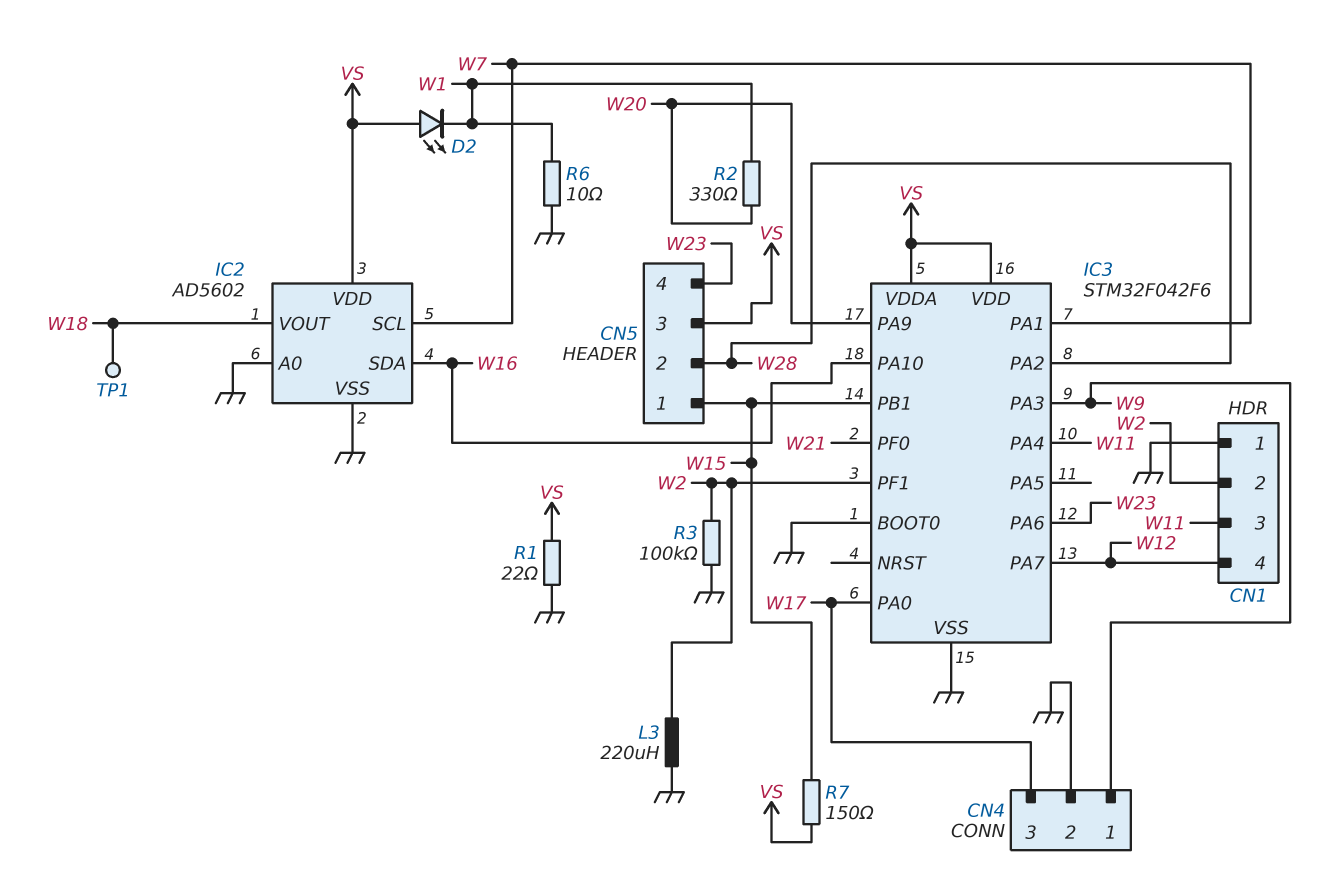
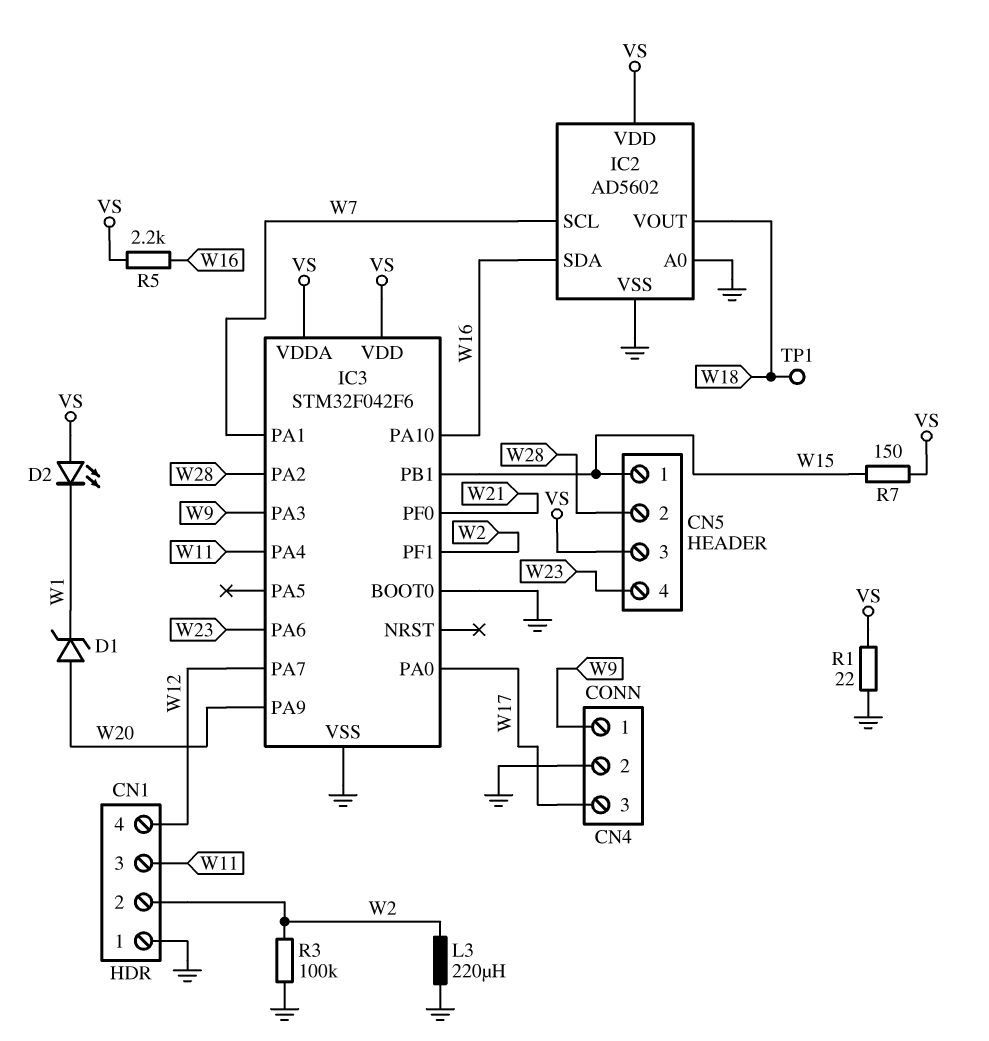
D1: none -> zener (A W20, K W1)
R2: 330 (W1, W20) -> none
R5: none -> 2.2k (VS, W16)
R6: 10 (GND, W1) -> none

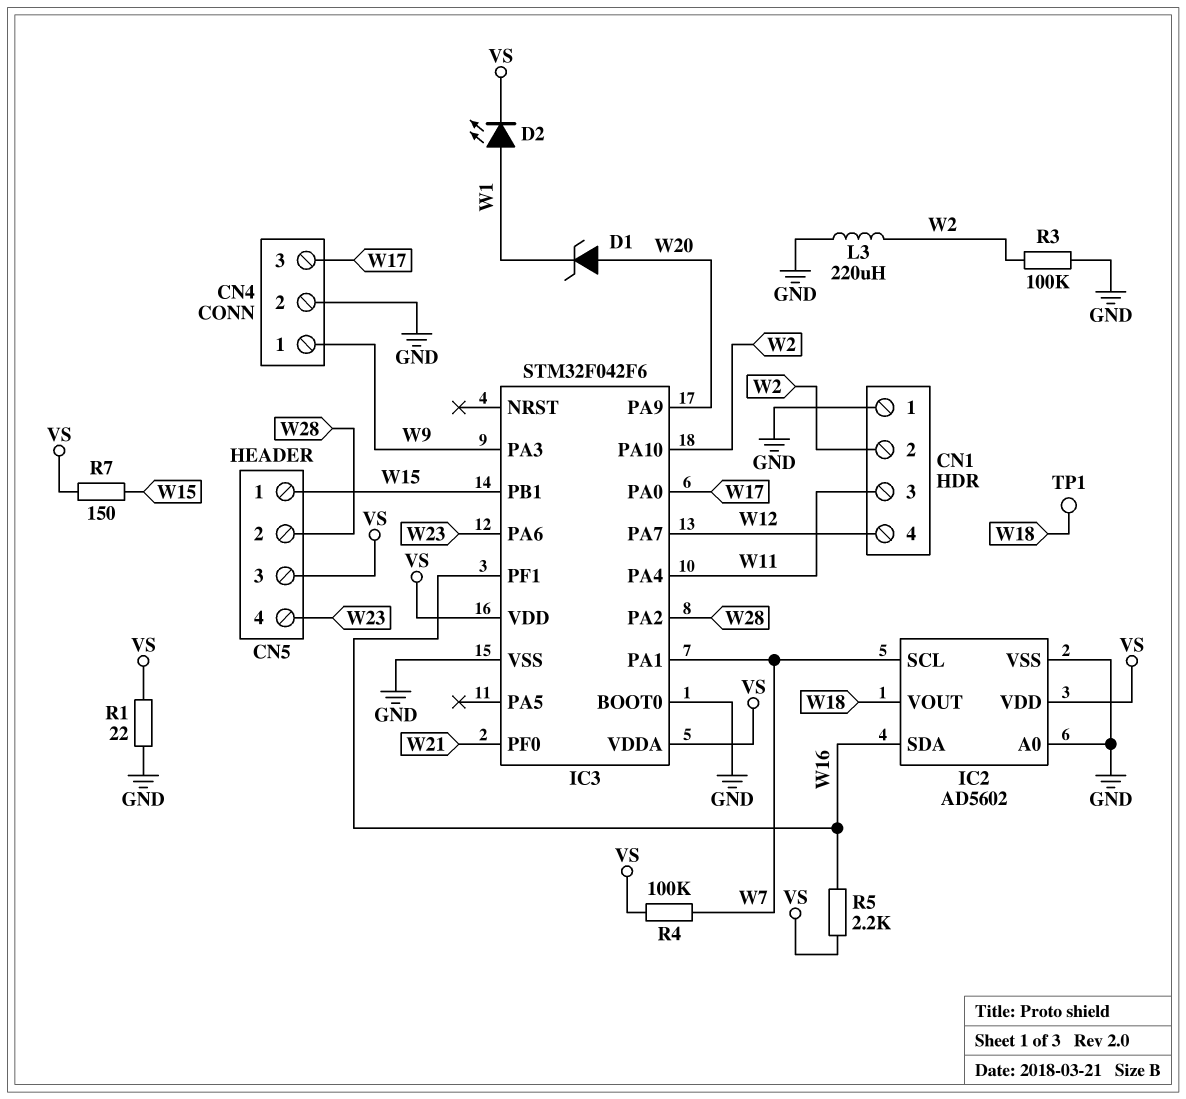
D2: LED (A VS, K W1) -> LED (A W1, K VS)
IC3 pin PA10: W16 -> W2
IC3 pin PF1: W2 -> W16
R4: none -> 100k (VS, W7)

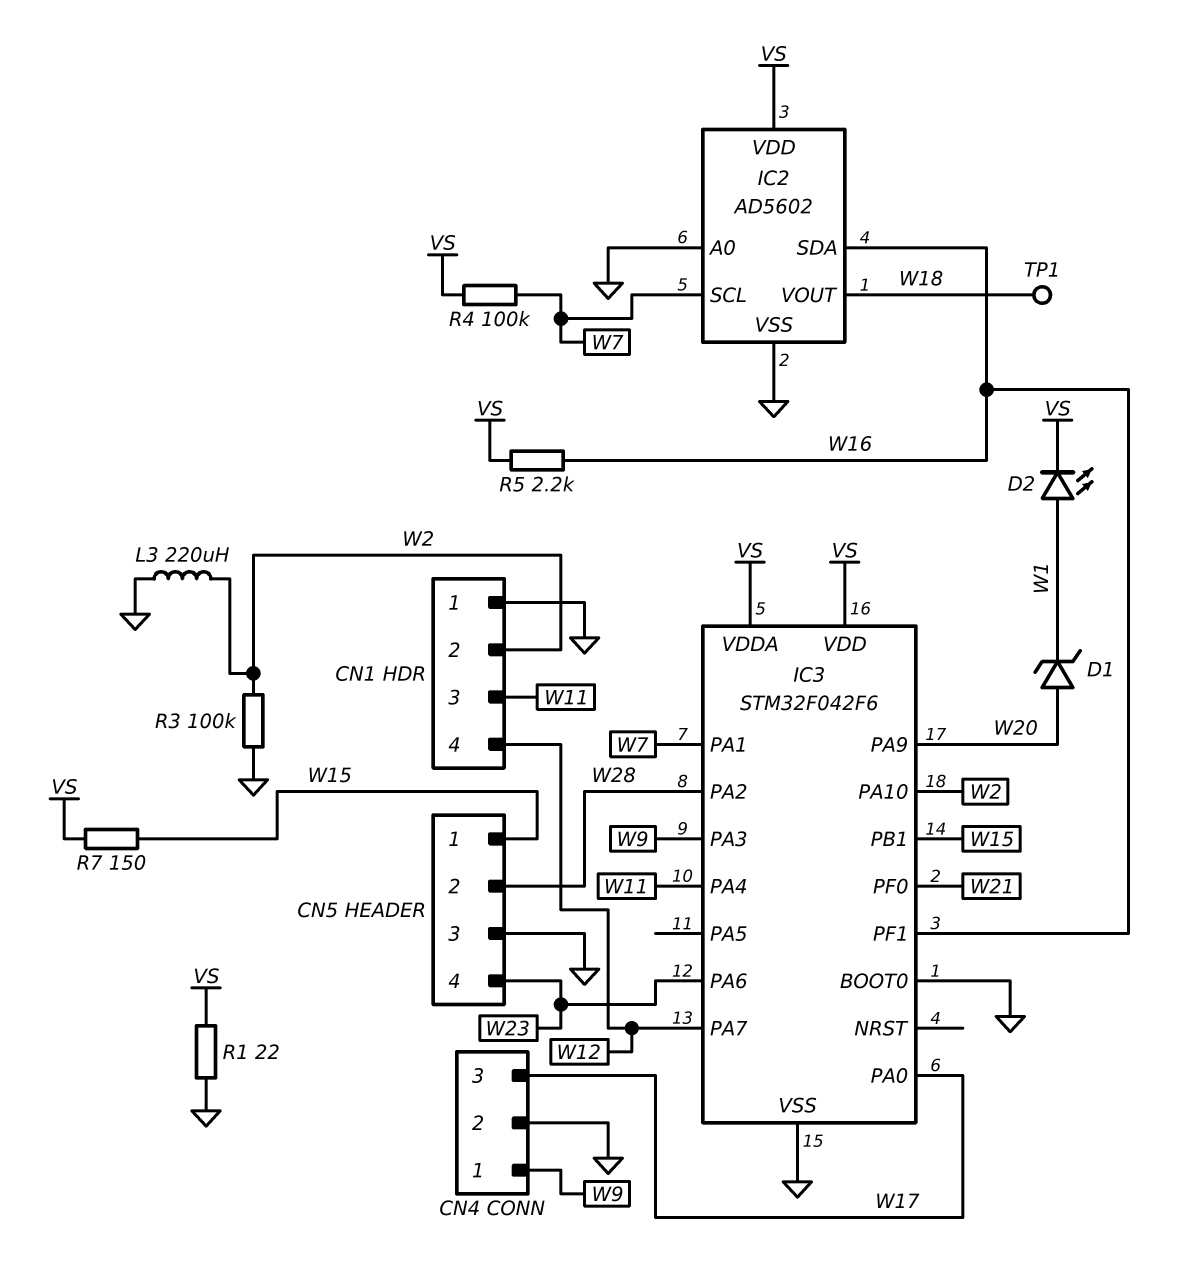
CN5 pin 3: VS -> GND

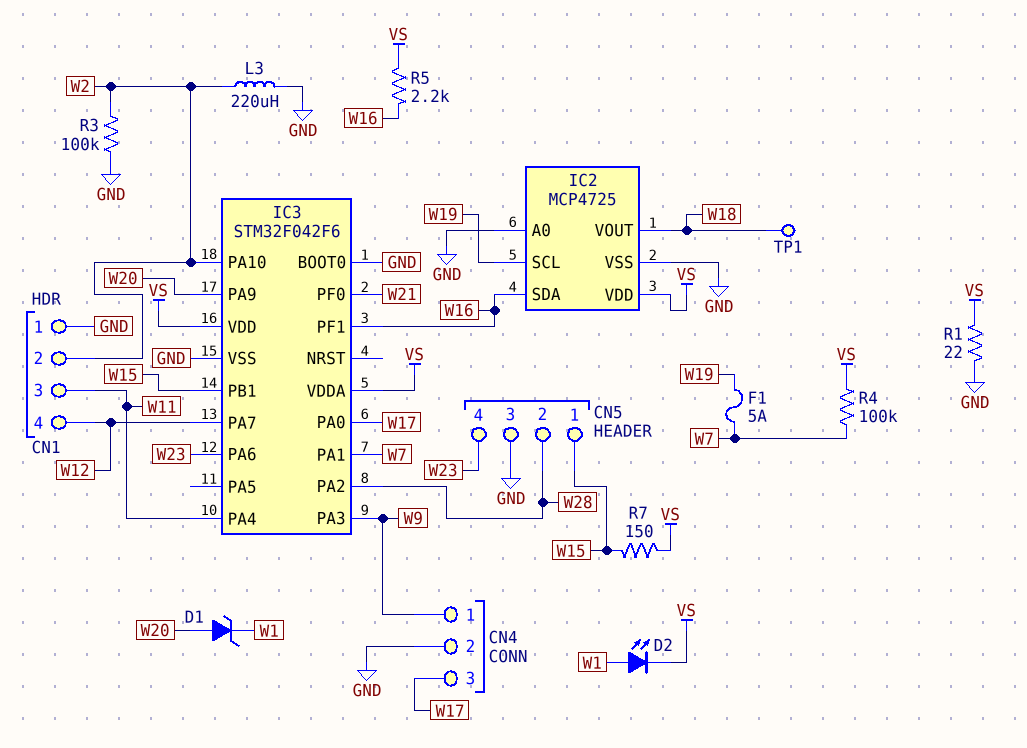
F1: none -> 5A (W7, W19)
IC2: AD5602 -> MCP4725
IC2 pin SCL: W7 -> W19

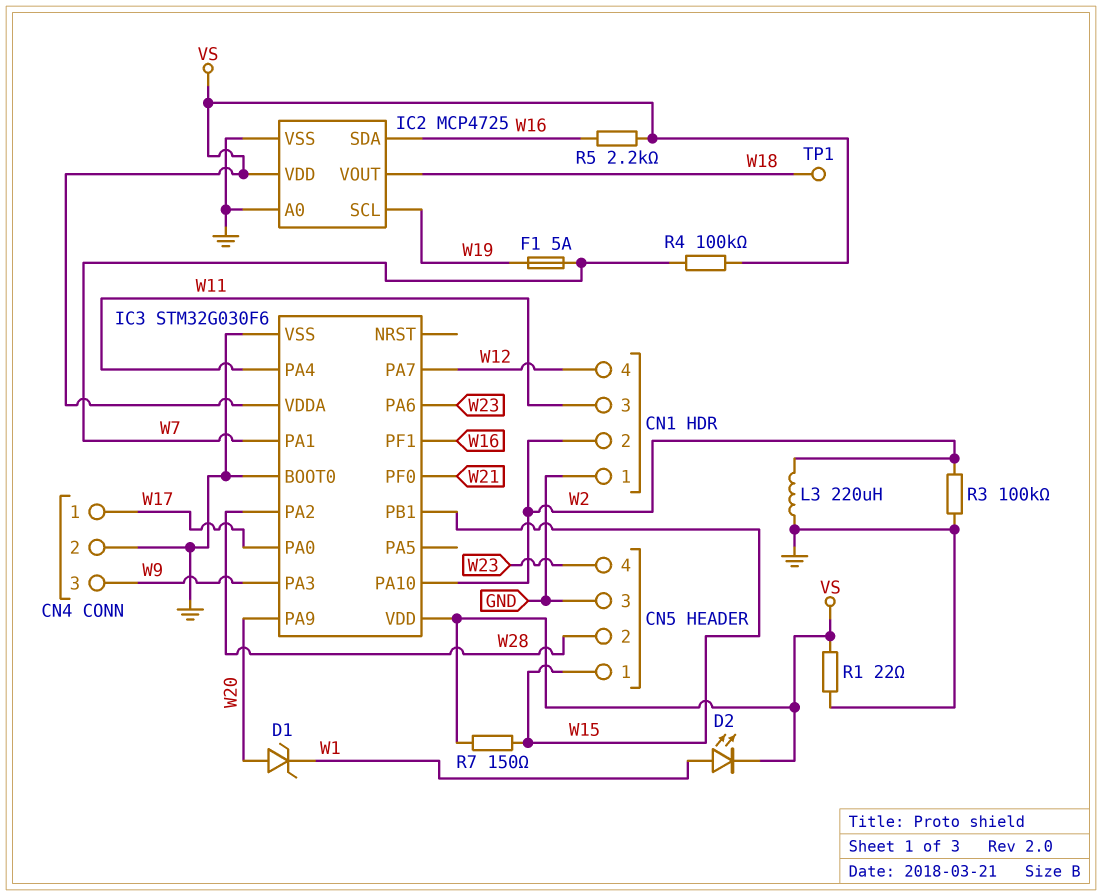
CN4 pin 1: W9 -> W17
CN4 pin 3: W17 -> W9
IC3: STM32F042F6 -> STM32G030F6

